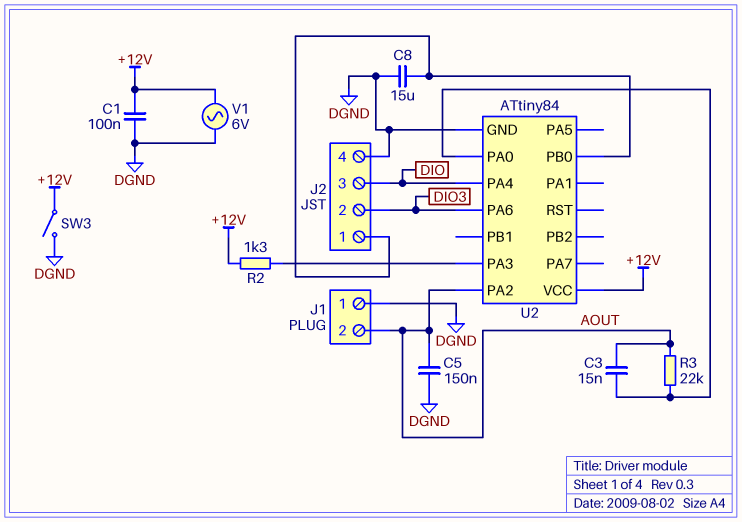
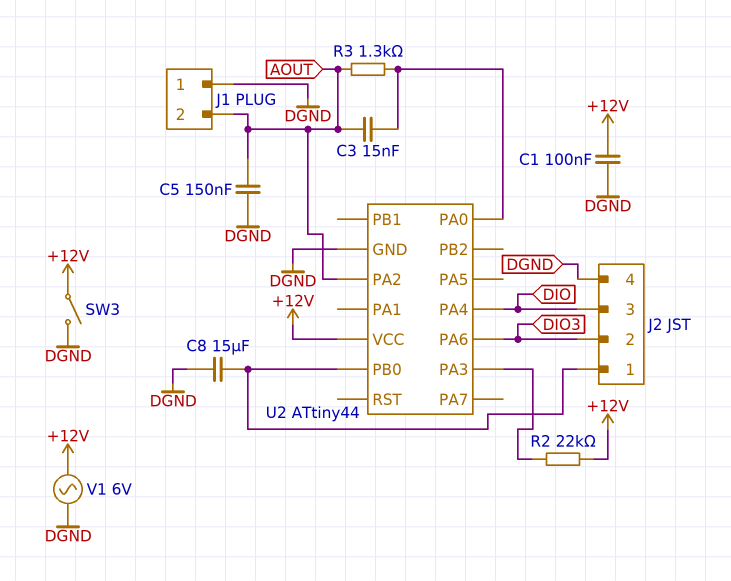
R2: 1.3k (+12V, U2/PA3) -> 22k (+12V, U2/PA3)
R3: 22k (AOUT, U2/PA0) -> 1.3k (AOUT, U2/PA0)
U2: ATtiny84 -> ATtiny44

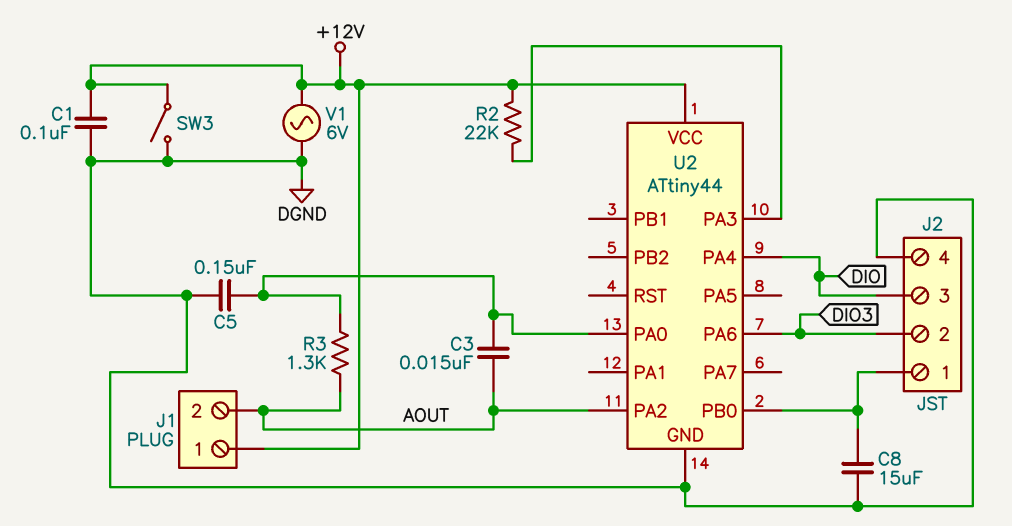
C5: 150nF (AOUT, DGND) -> 150nF (DGND, U2/PA0)
J1 pin 1: DGND -> +12V

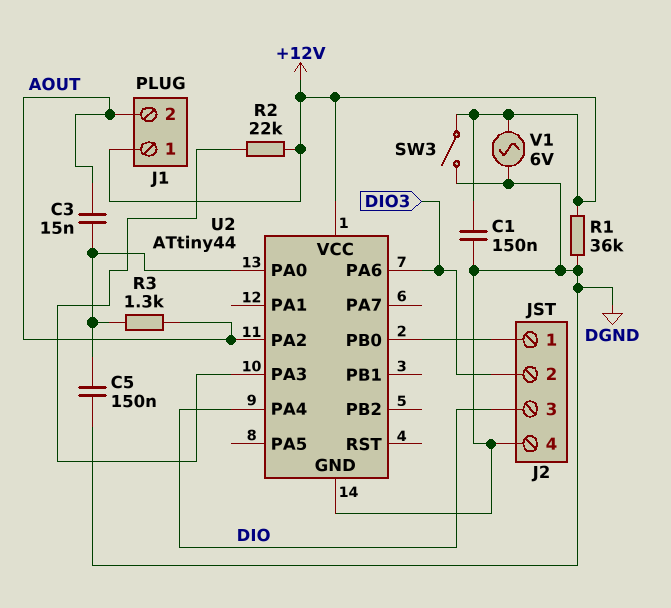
C1: 100nF (+12V, DGND) -> 150nF (+12V, DGND)
C8: 15uF (DGND, J2/1) -> none
R1: none -> 36k (+12V, DGND)

